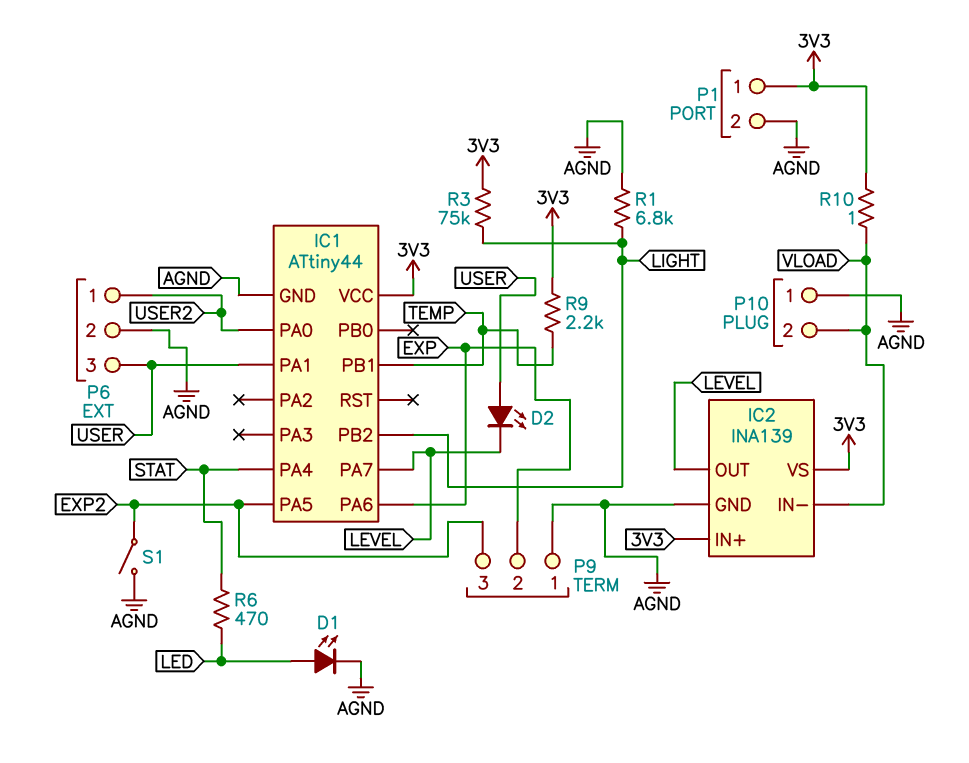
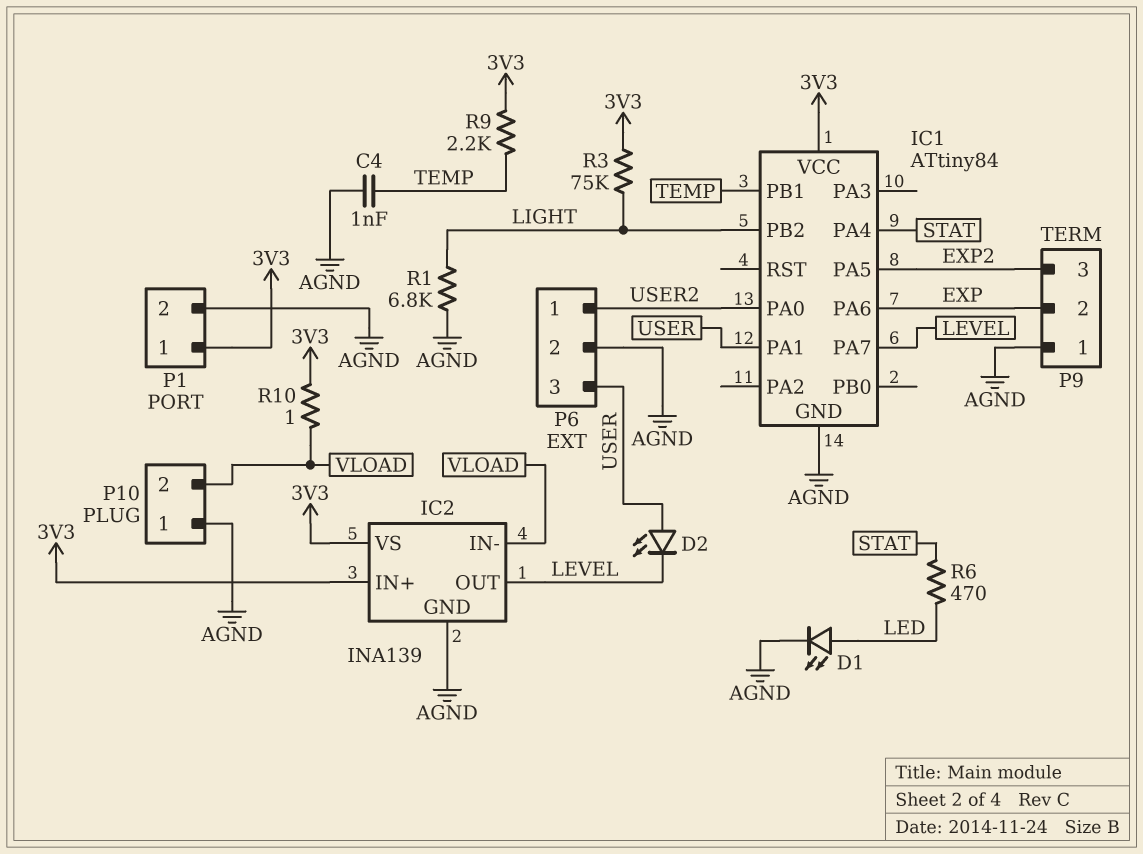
C4: none -> 1nF (AGND, TEMP)
IC1: ATtiny44 -> ATtiny84
S1: switch (AGND, EXP2) -> none

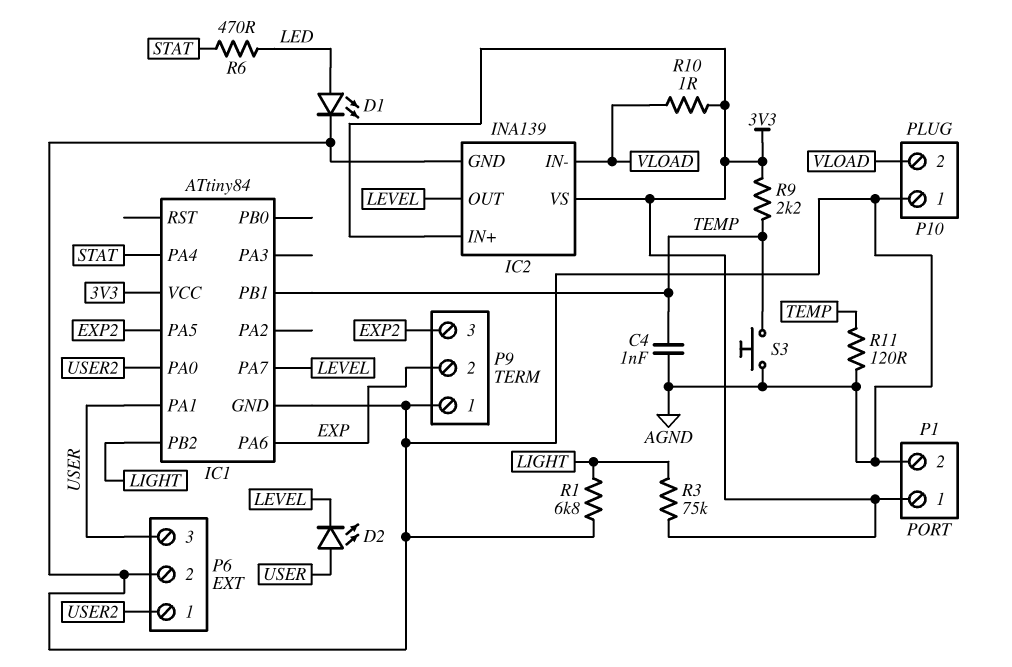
R11: none -> 120 (AGND, TEMP)
S3: none -> button (AGND, TEMP)

